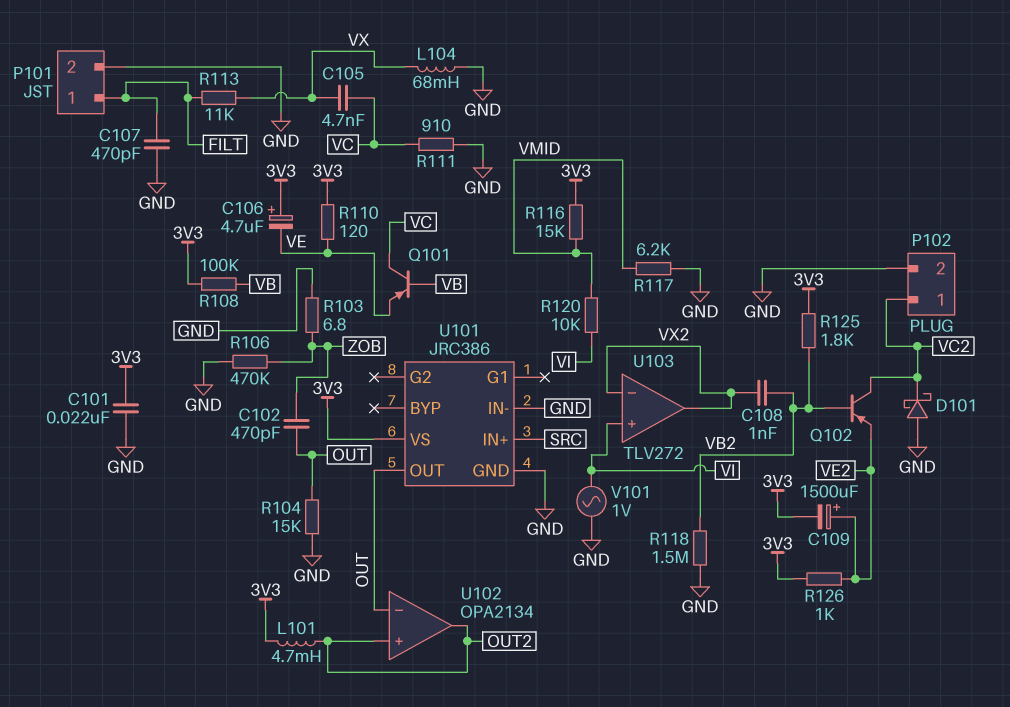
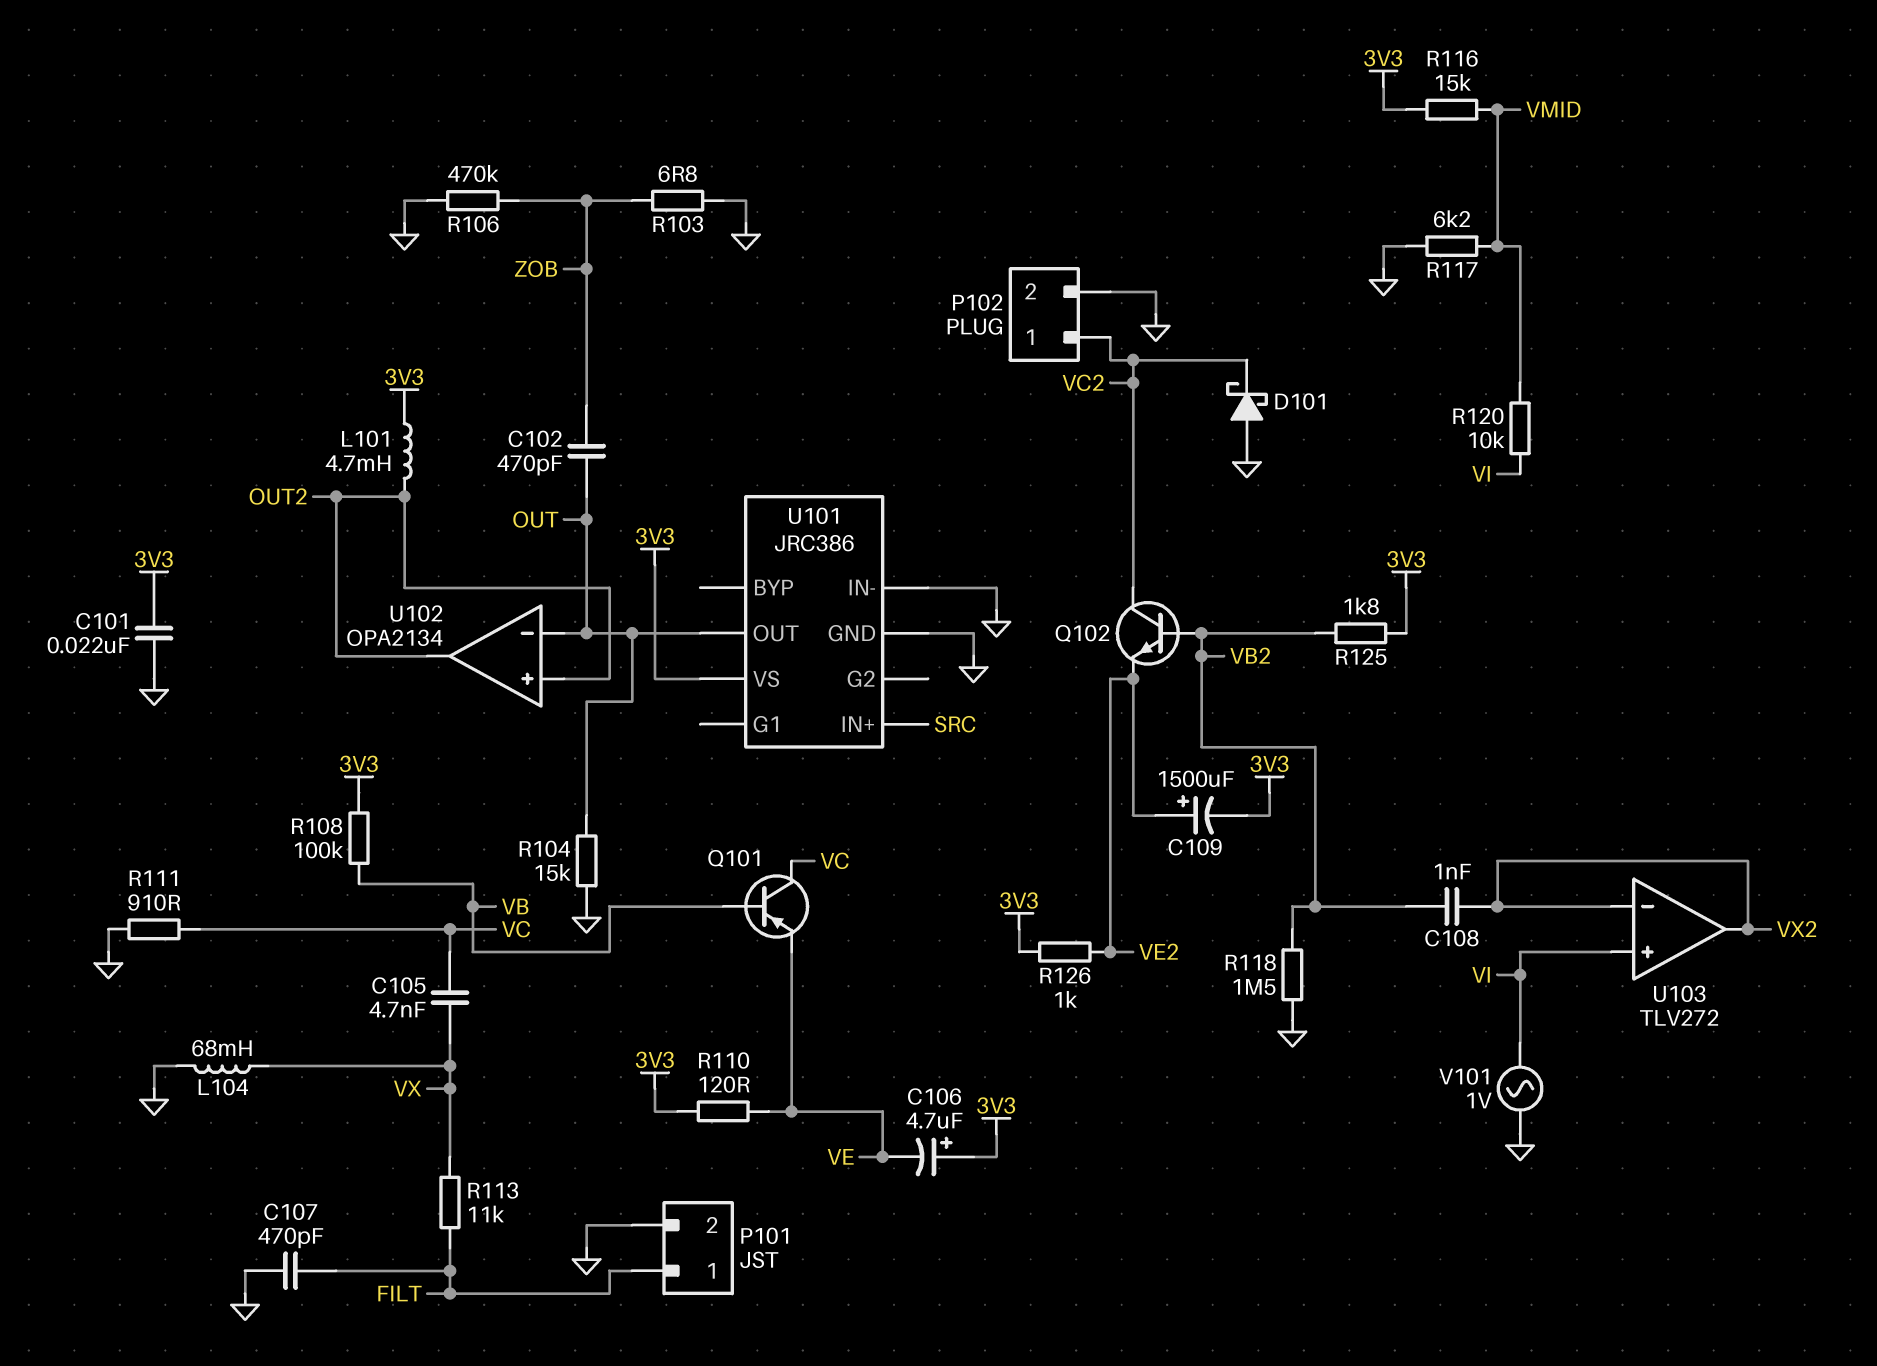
Q102: PNP (B VB2, C VC2, E VE2) -> NPN (B VB2, C VC2, E VE2)

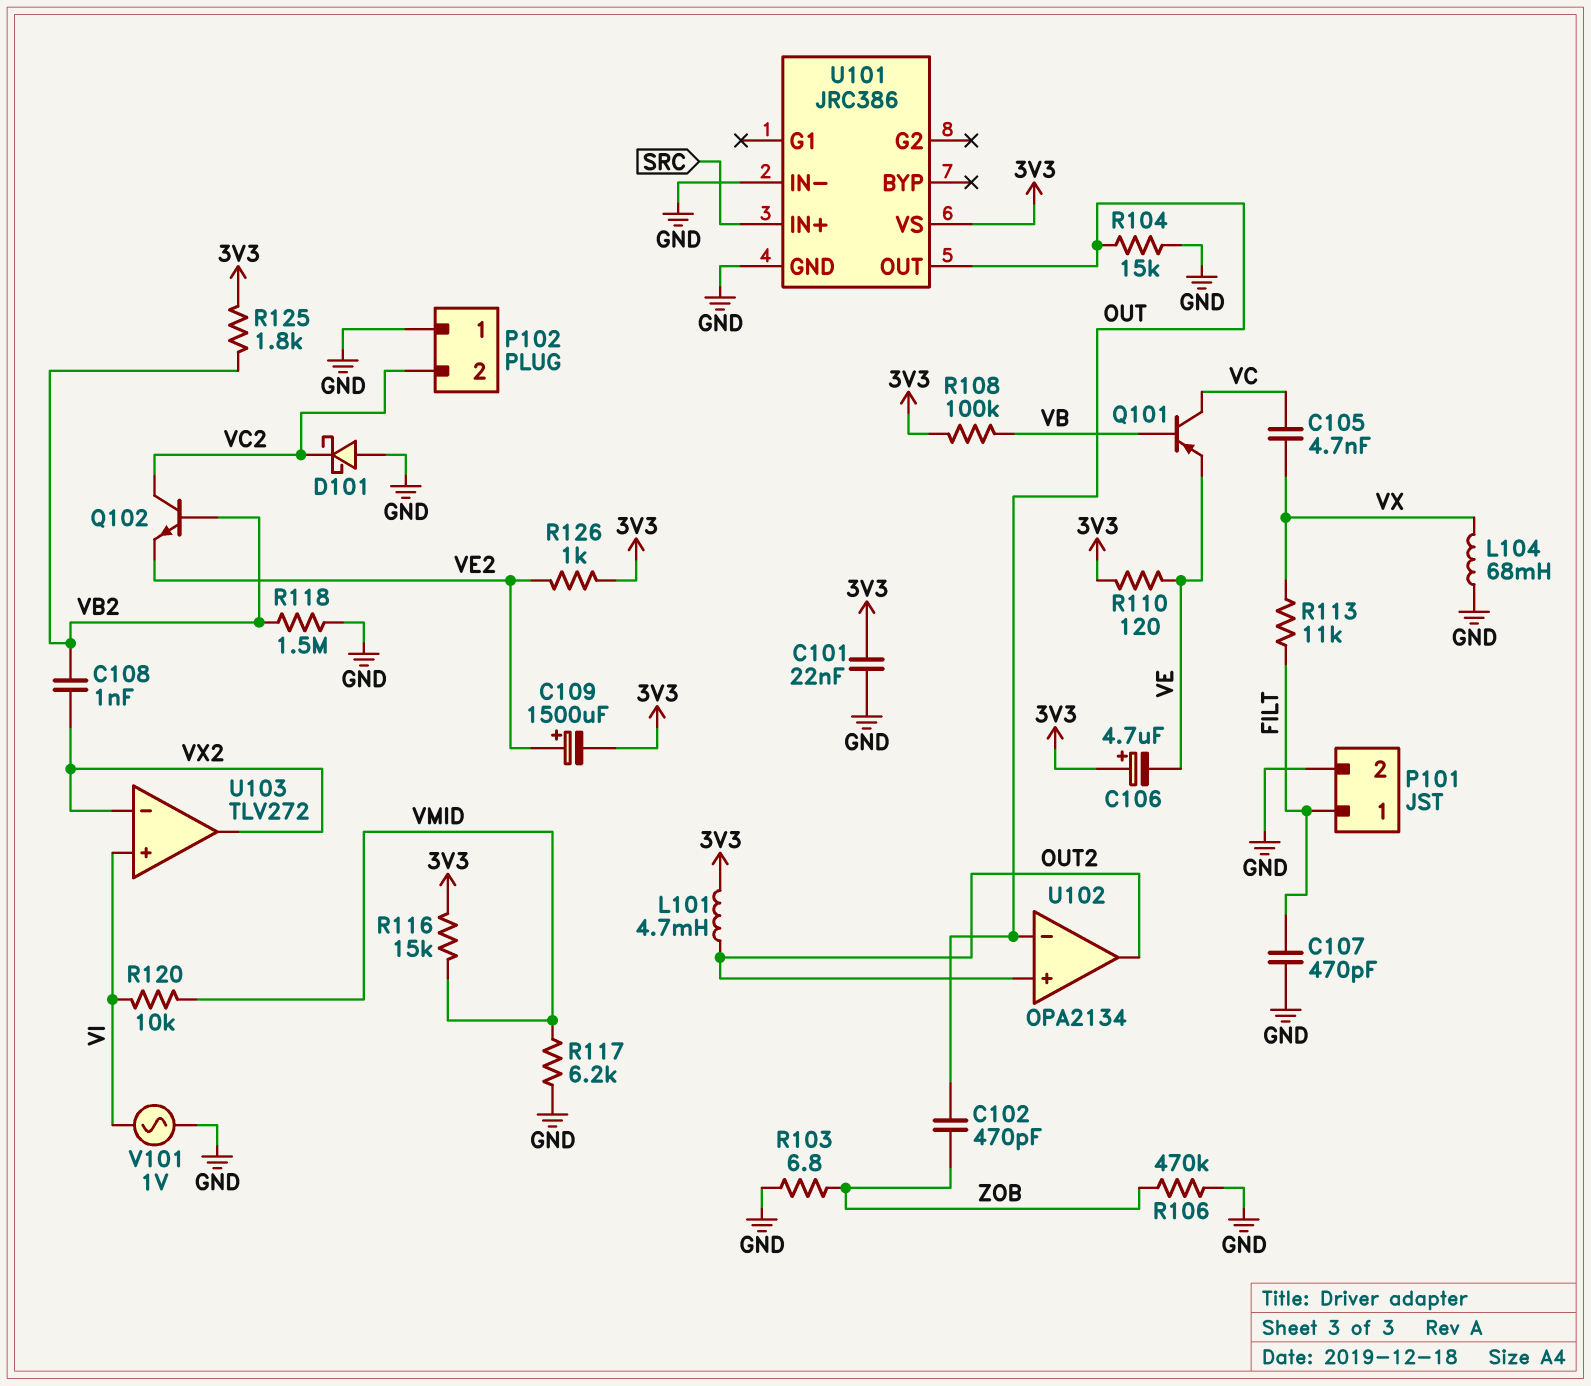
P102 pin 1: VC2 -> GND
P102 pin 2: GND -> VC2
R111: 910 (GND, VC) -> none

